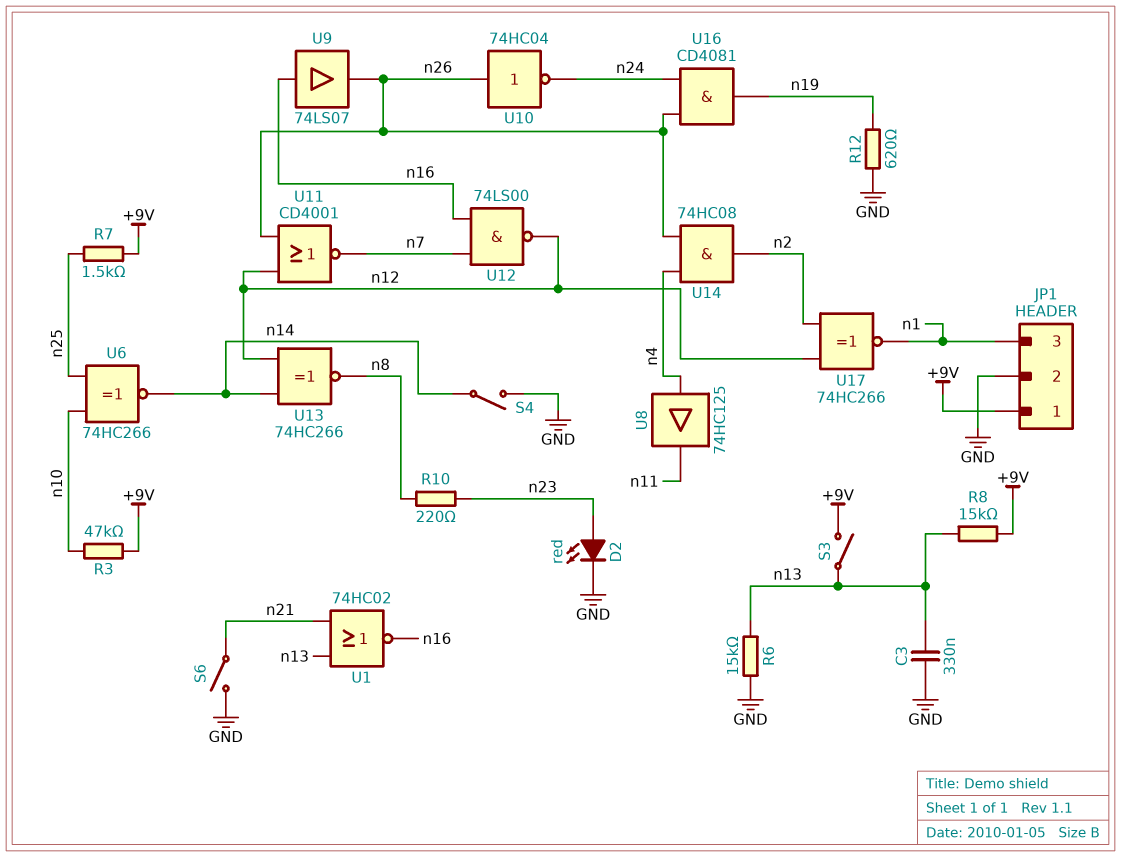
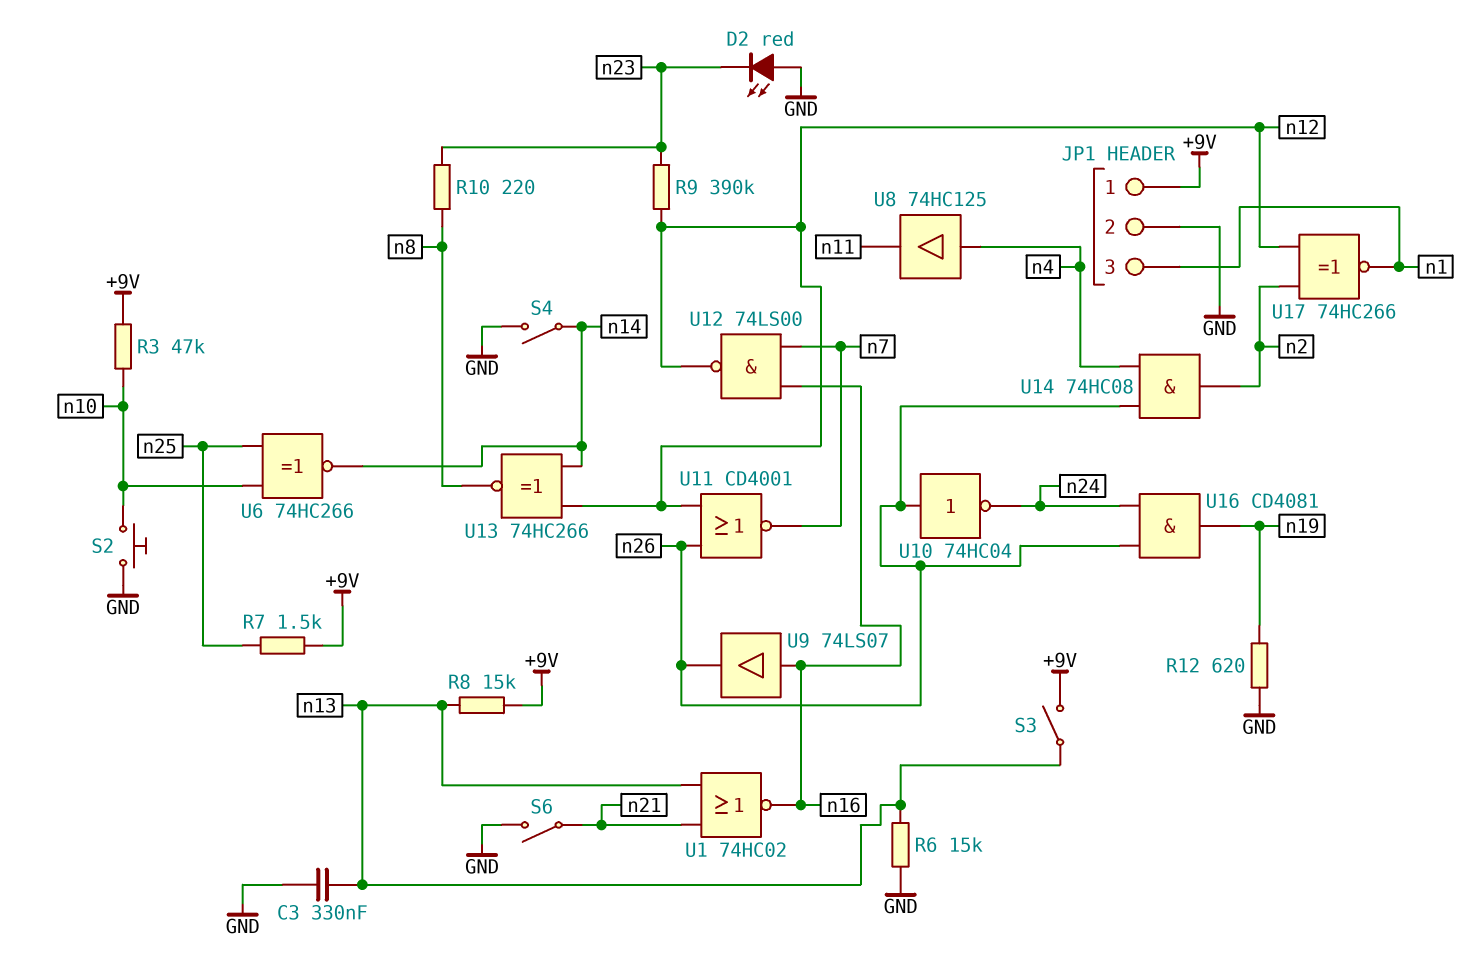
D2: LED red (A n23, K GND) -> LED red (A GND, K n23)
R9: none -> 390k (n12, n23)
S2: none -> button (GND, n10)

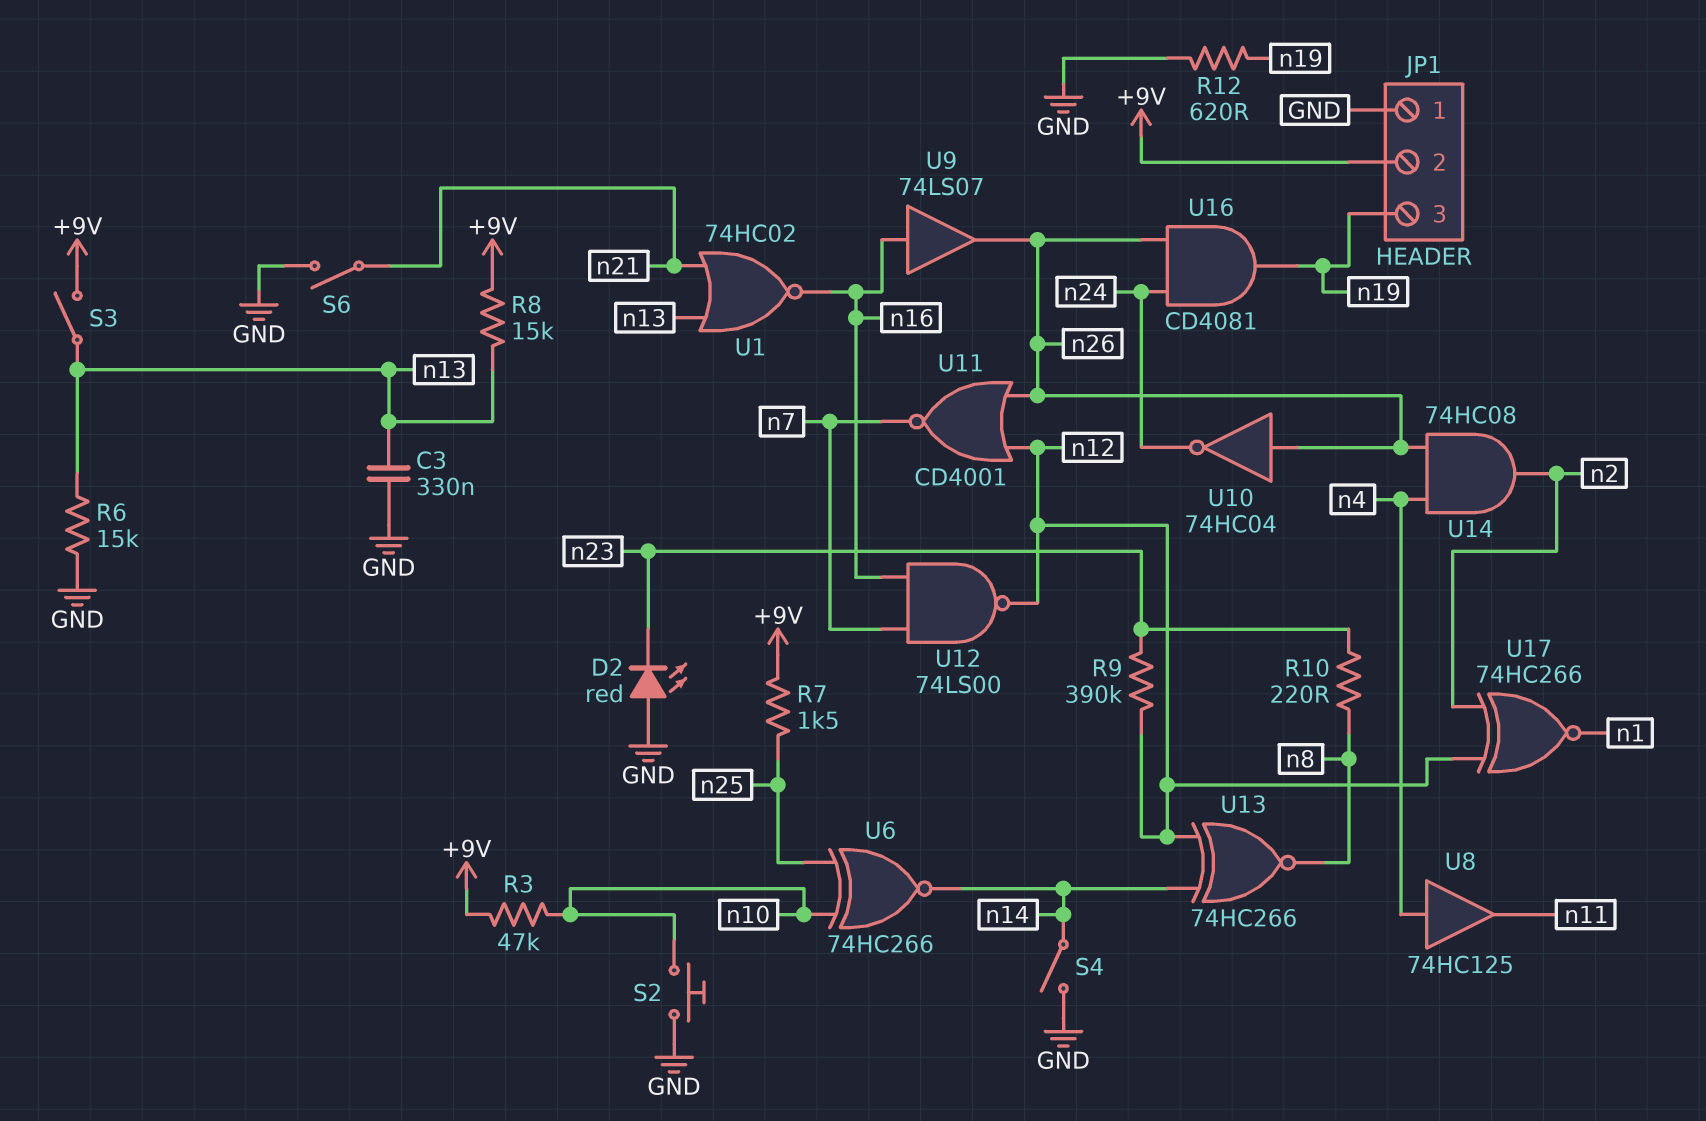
JP1 pin 1: +9V -> GND
JP1 pin 2: GND -> +9V
JP1 pin 3: n1 -> n19

